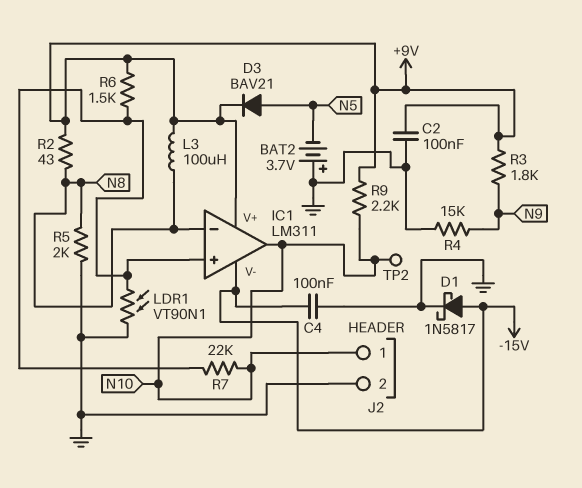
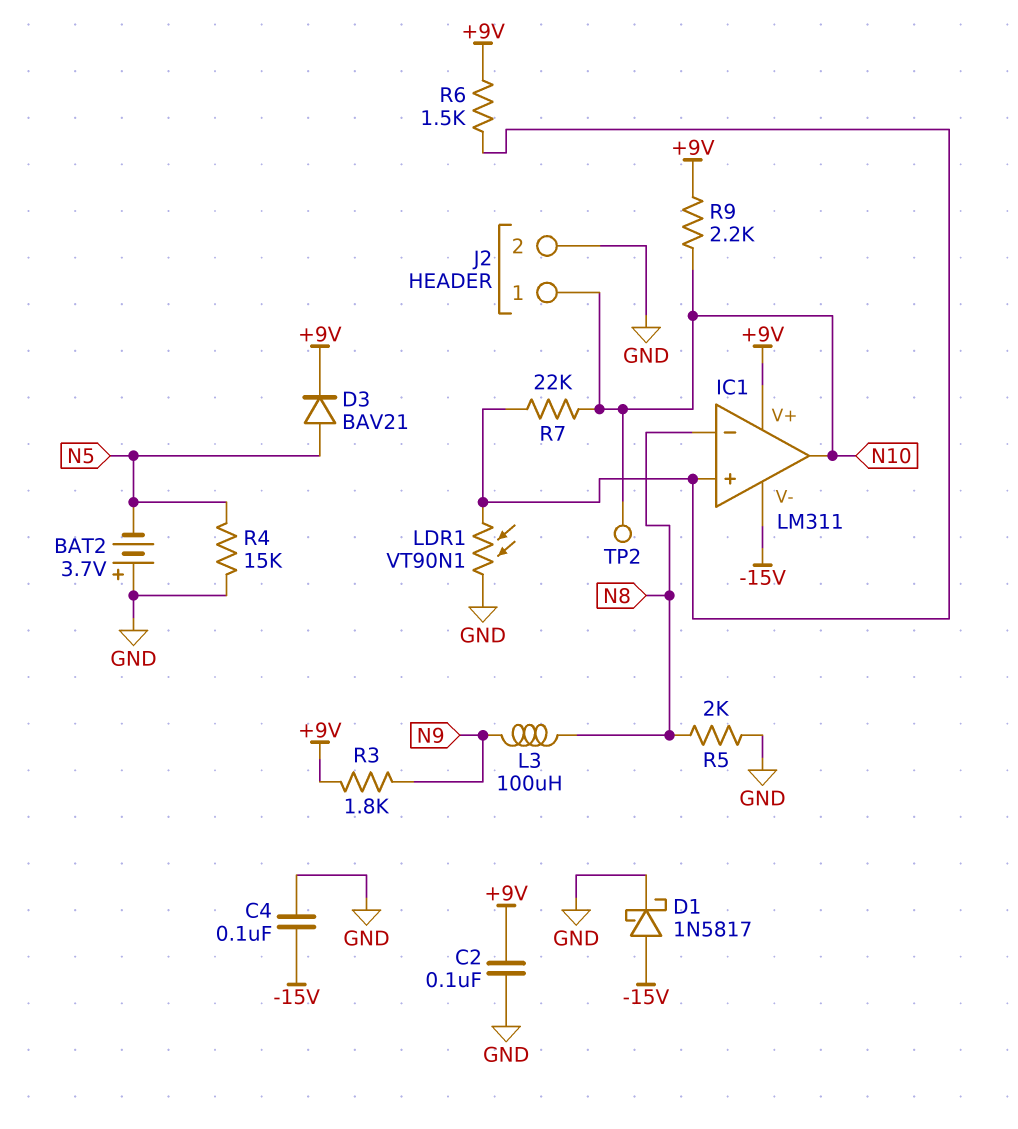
L3: 100uH (+9V, N8) -> 100uH (N8, N9)
R2: 43 (+9V, N8) -> none
R4: 15k (GND, N9) -> 15k (GND, N5)

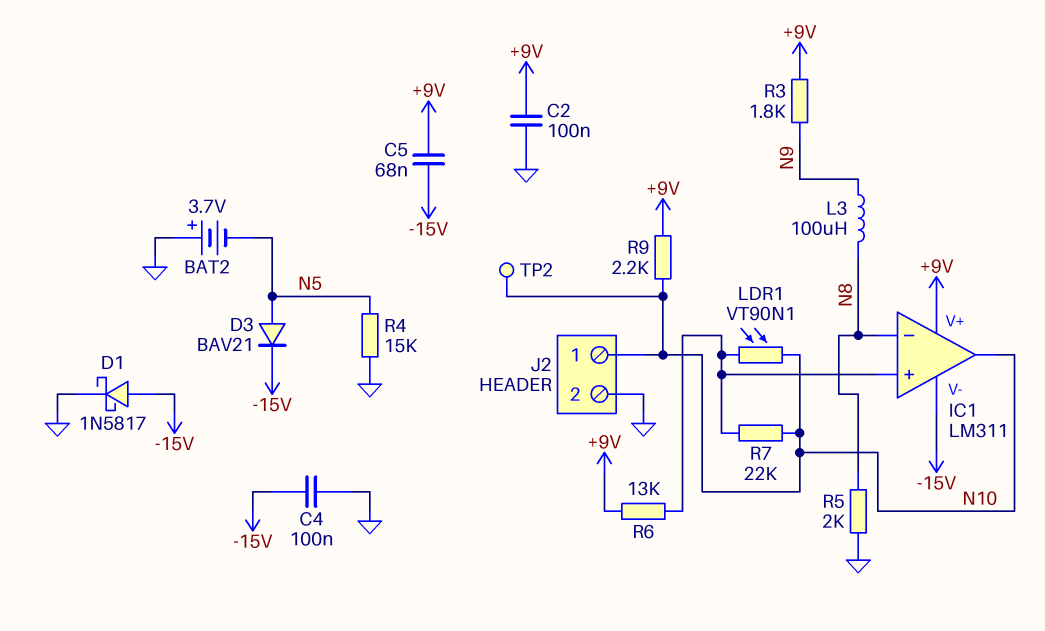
C5: none -> 68nF (+9V, -15V)
D3: diode BAV21 (A N5, K +9V) -> diode BAV21 (A N5, K -15V)
LDR1: VT90N1 (GND, IC1/in+) -> VT90N1 (IC1/in+, N10)
R6: 1.5k (+9V, IC1/in+) -> 13k (+9V, IC1/in+)

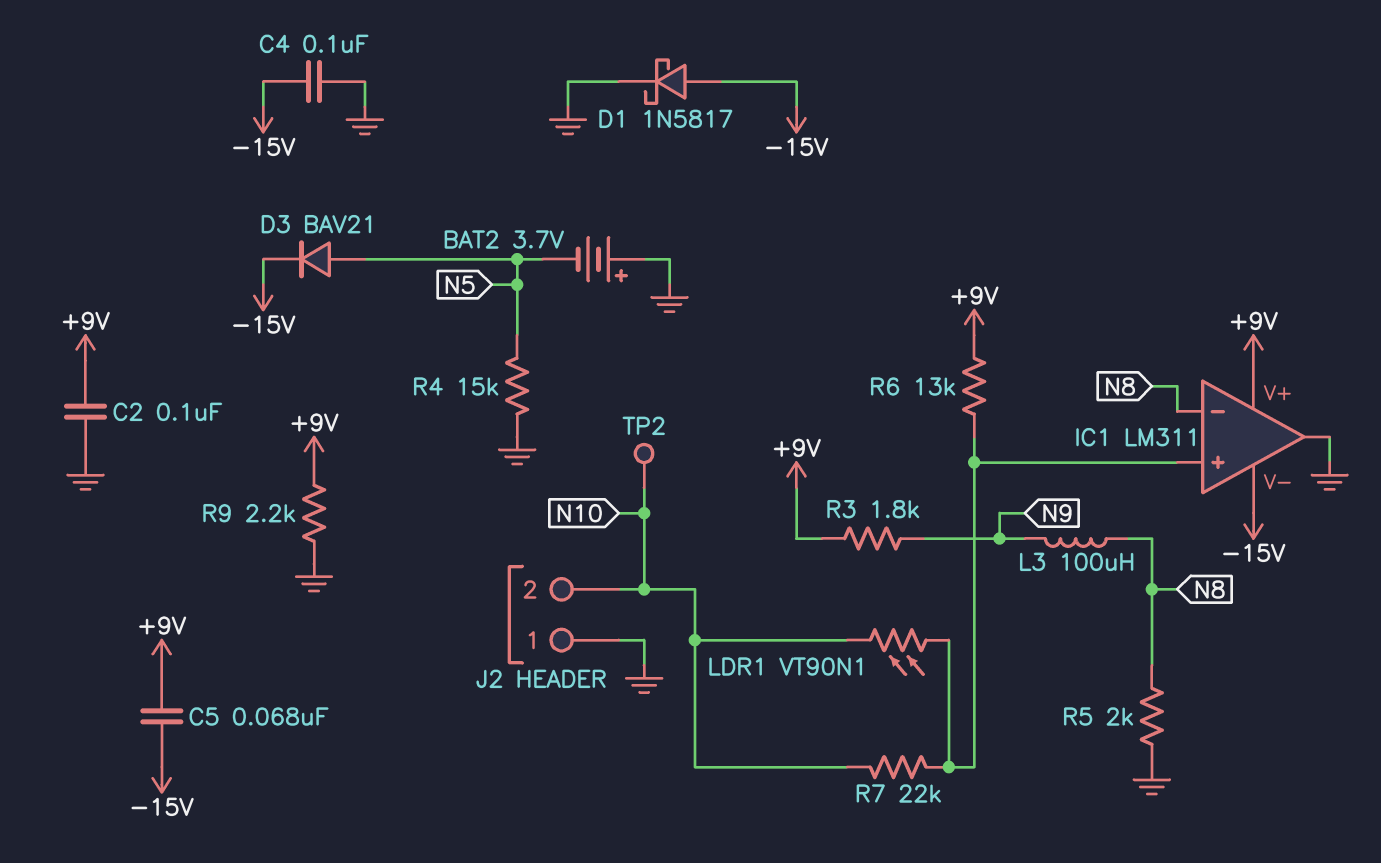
IC1 pin out: N10 -> GND
J2 pin 1: N10 -> GND
J2 pin 2: GND -> N10
R9: 2.2k (+9V, N10) -> 2.2k (+9V, GND)

